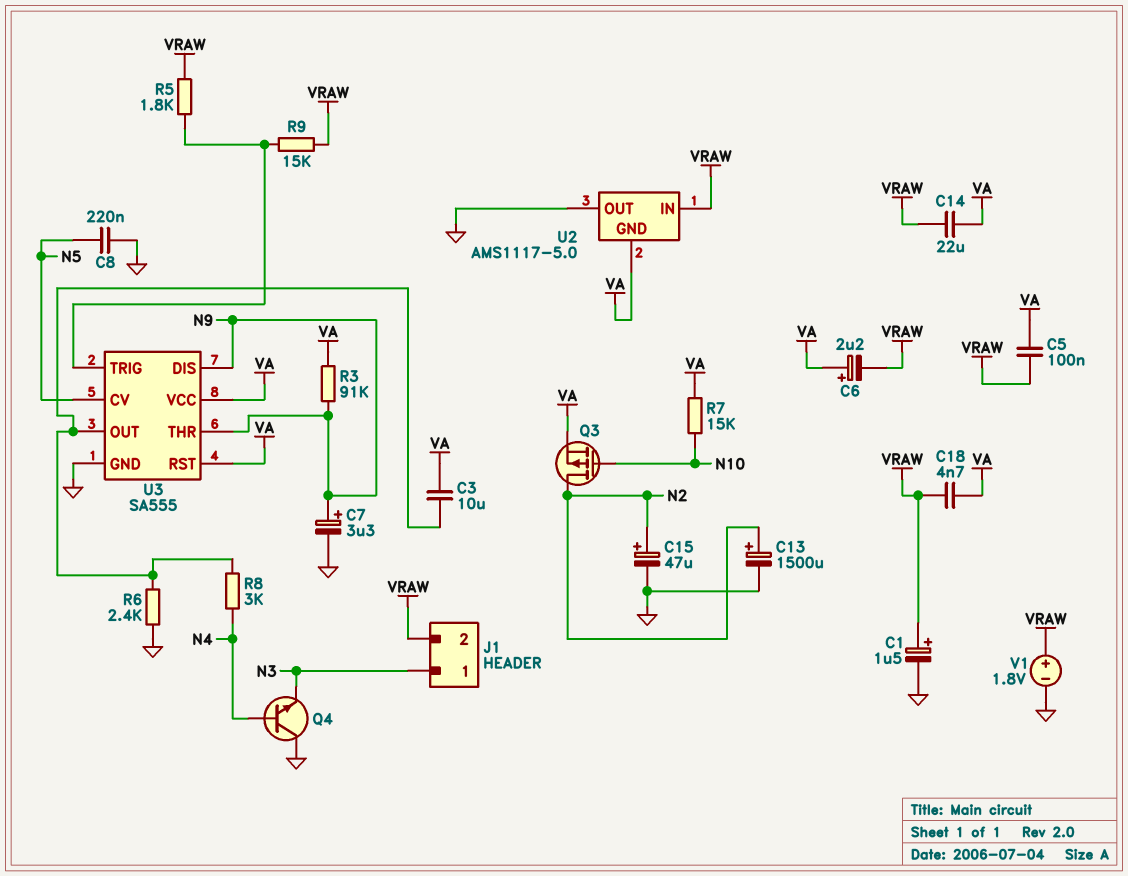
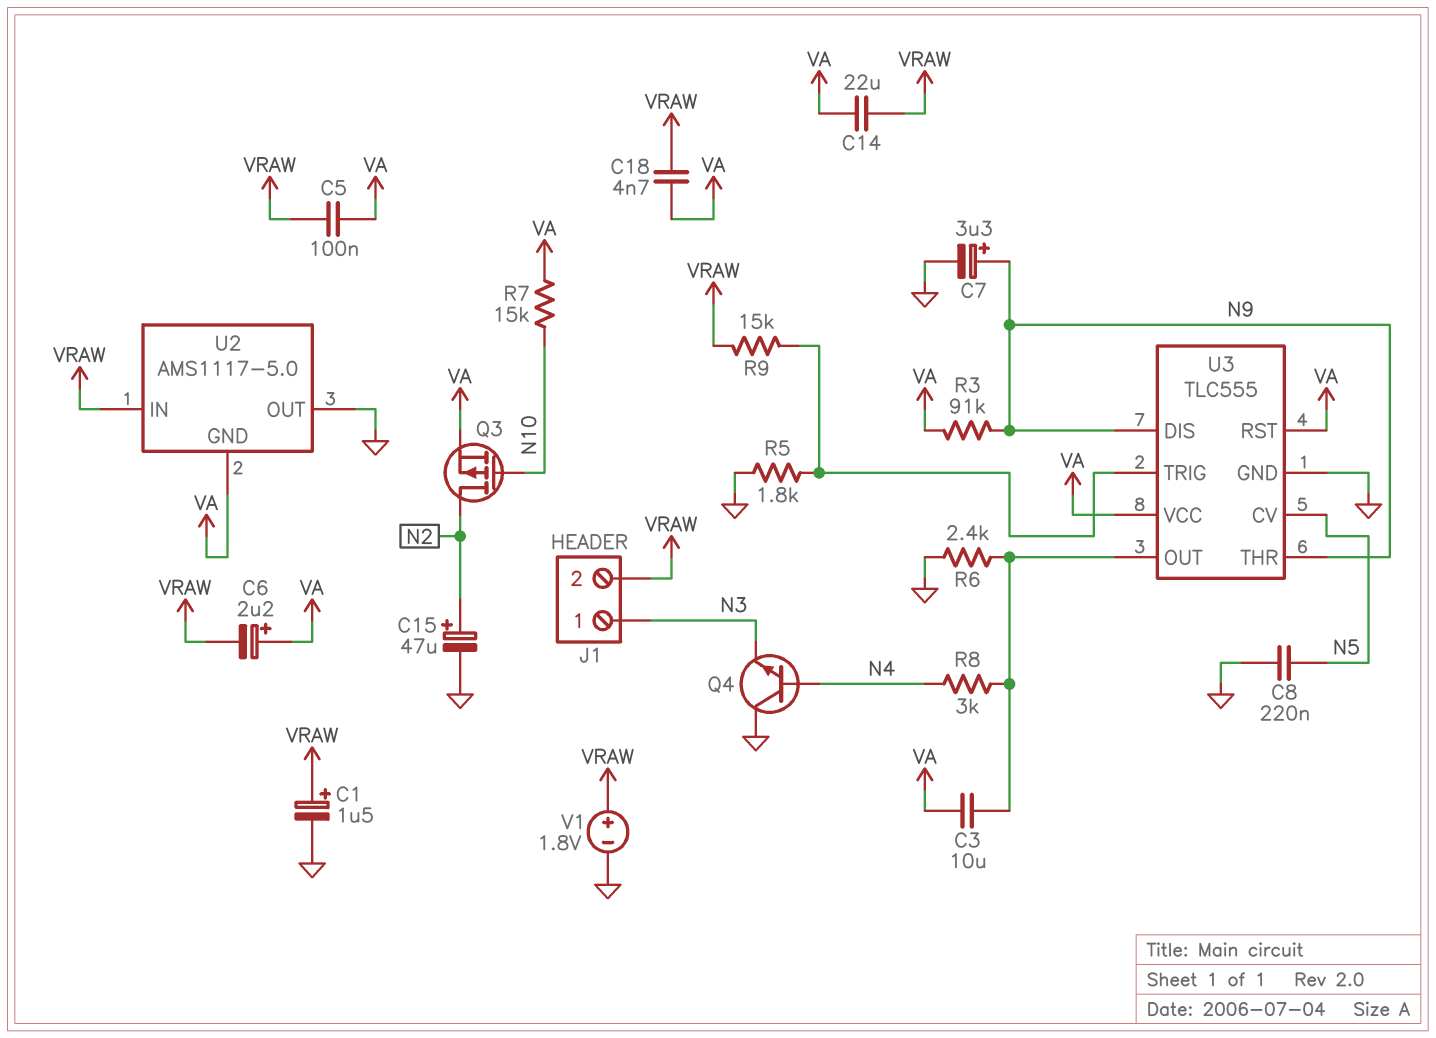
C13: 1500uF (plus N2, minus GND) -> none
R5: 1.8k (U3/TRIG, VRAW) -> 1.8k (GND, U3/TRIG)
U3: SA555 -> TLC555

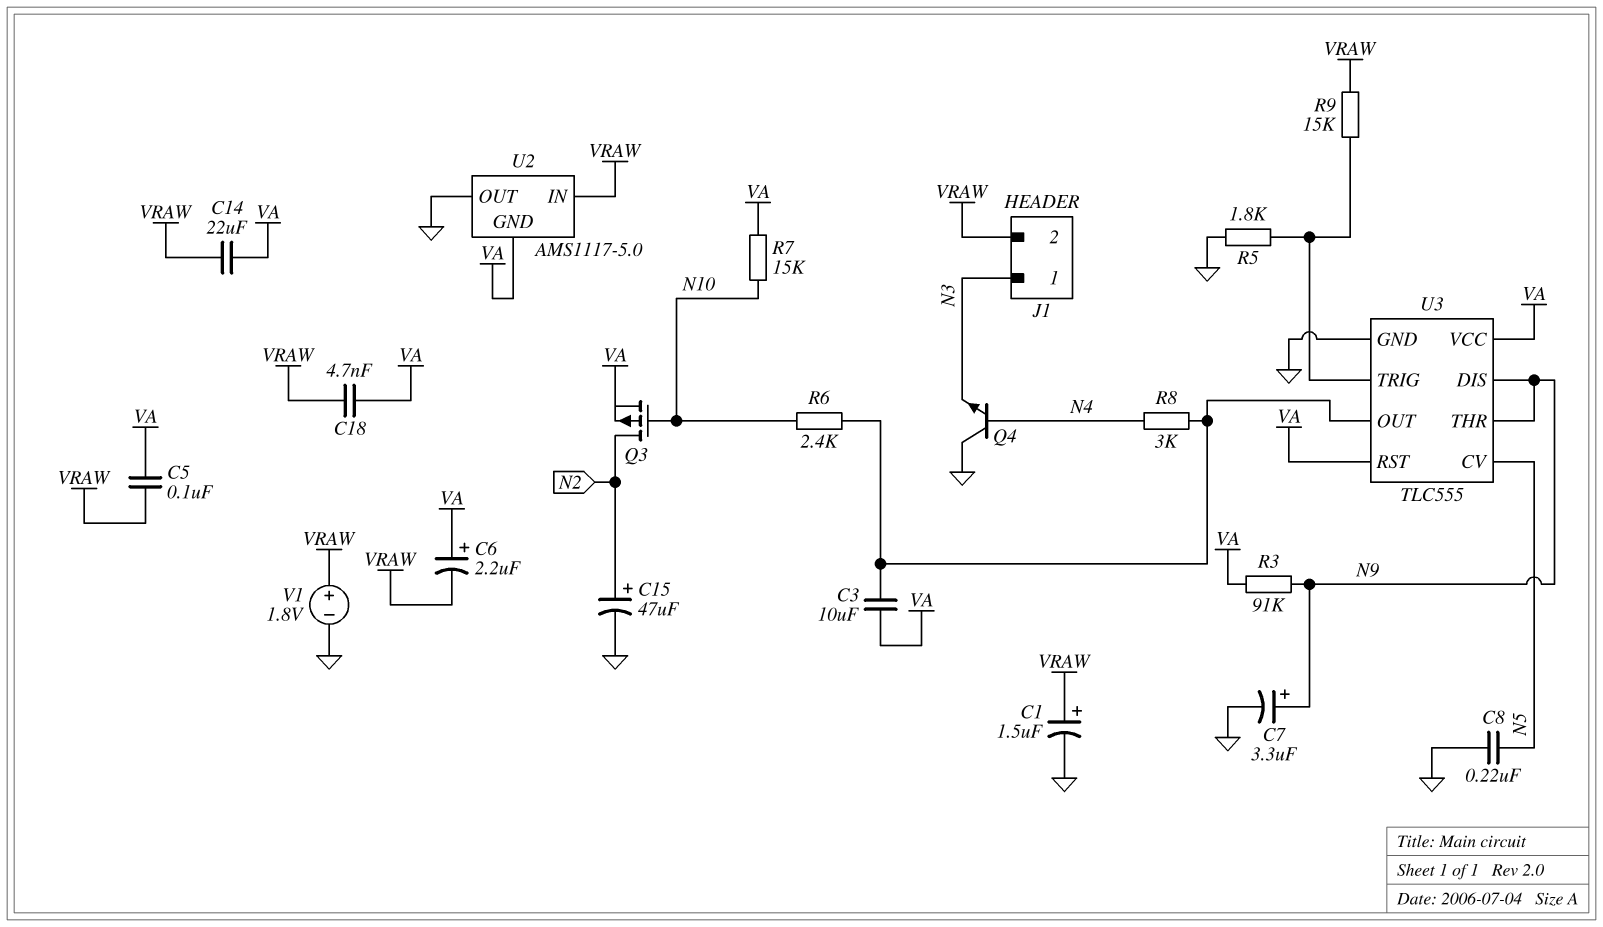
R6: 2.4k (GND, U3/OUT) -> 2.4k (N10, U3/OUT)

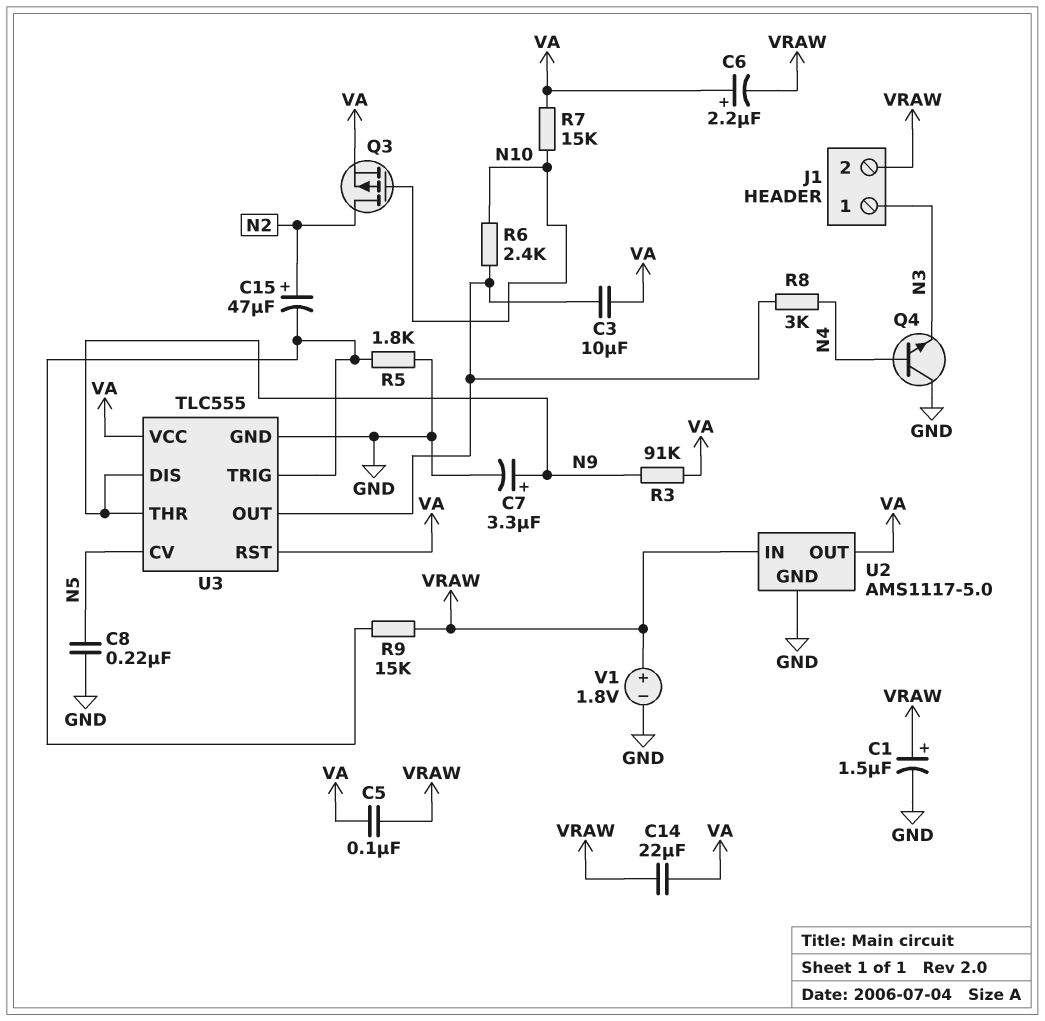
C15: 47uF (plus N2, minus GND) -> 47uF (plus N2, minus U3/TRIG)
C18: 4.7nF (VA, VRAW) -> none
U2 pin GND: VA -> GND
U2 pin OUT: GND -> VA

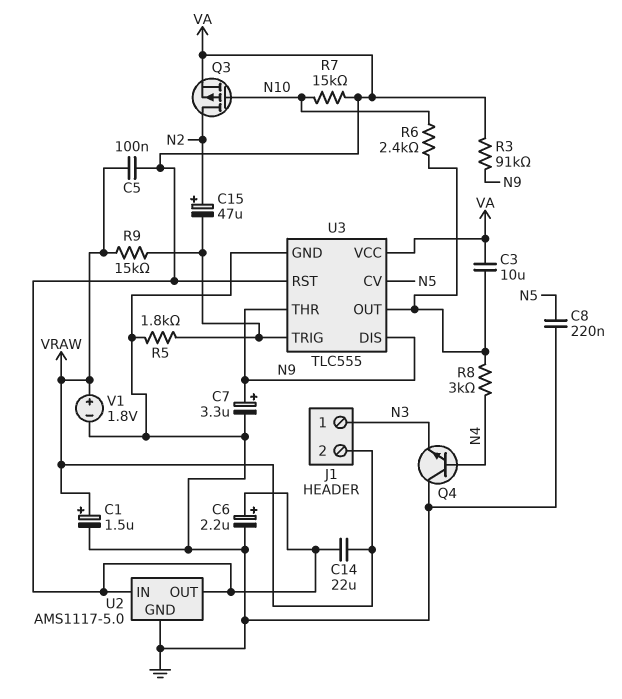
C6: 2.2uF (plus VA, minus VRAW) -> 2.2uF (plus VA, minus GND)
U2 pin IN: VRAW -> VA

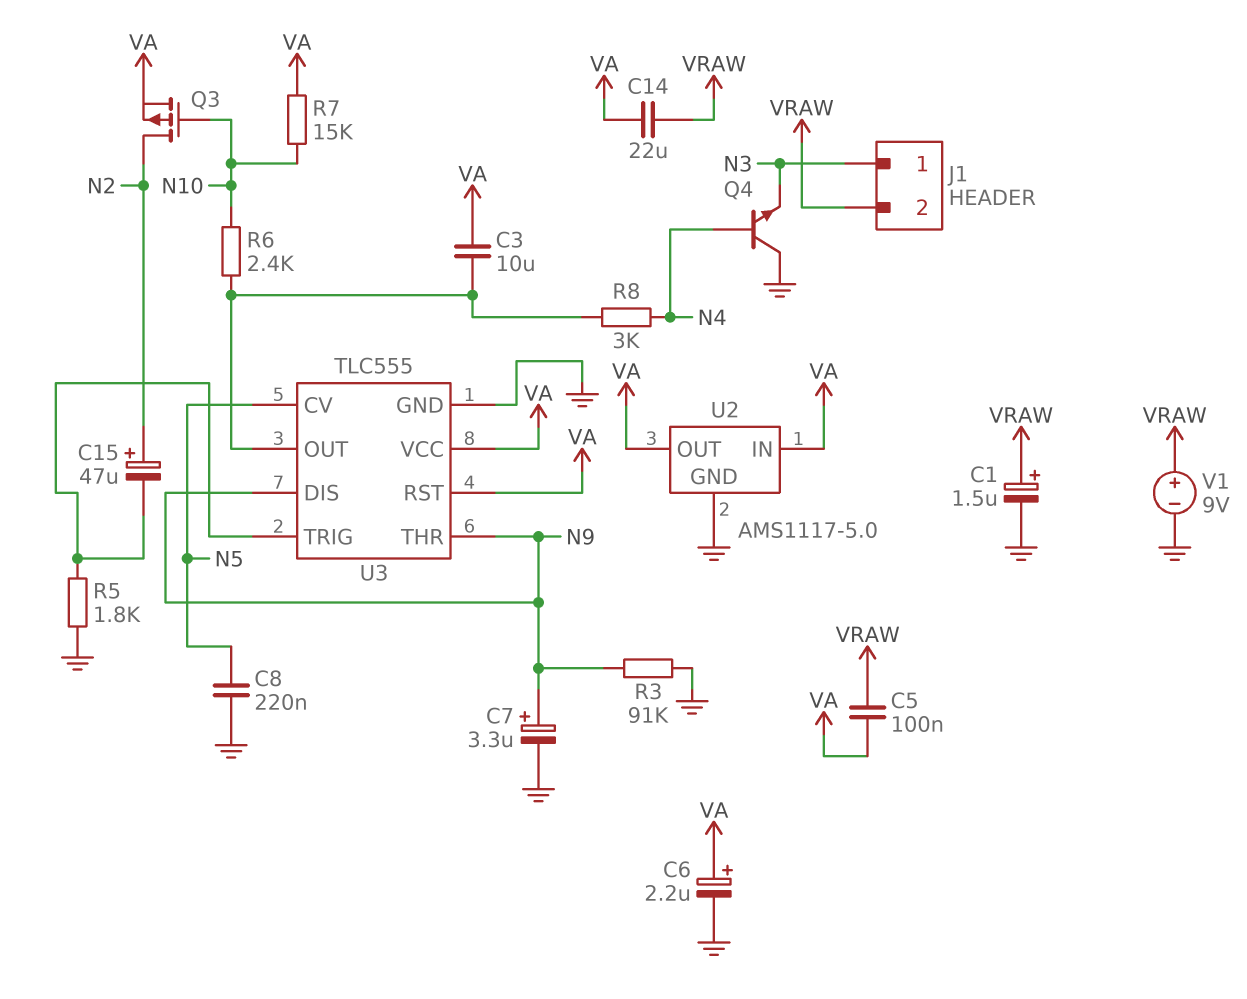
R3: 91k (N9, VA) -> 91k (GND, N9)
R9: 15k (U3/TRIG, VRAW) -> none
V1: 1.8V (plus VRAW, minus GND) -> 9V (plus VRAW, minus GND)

